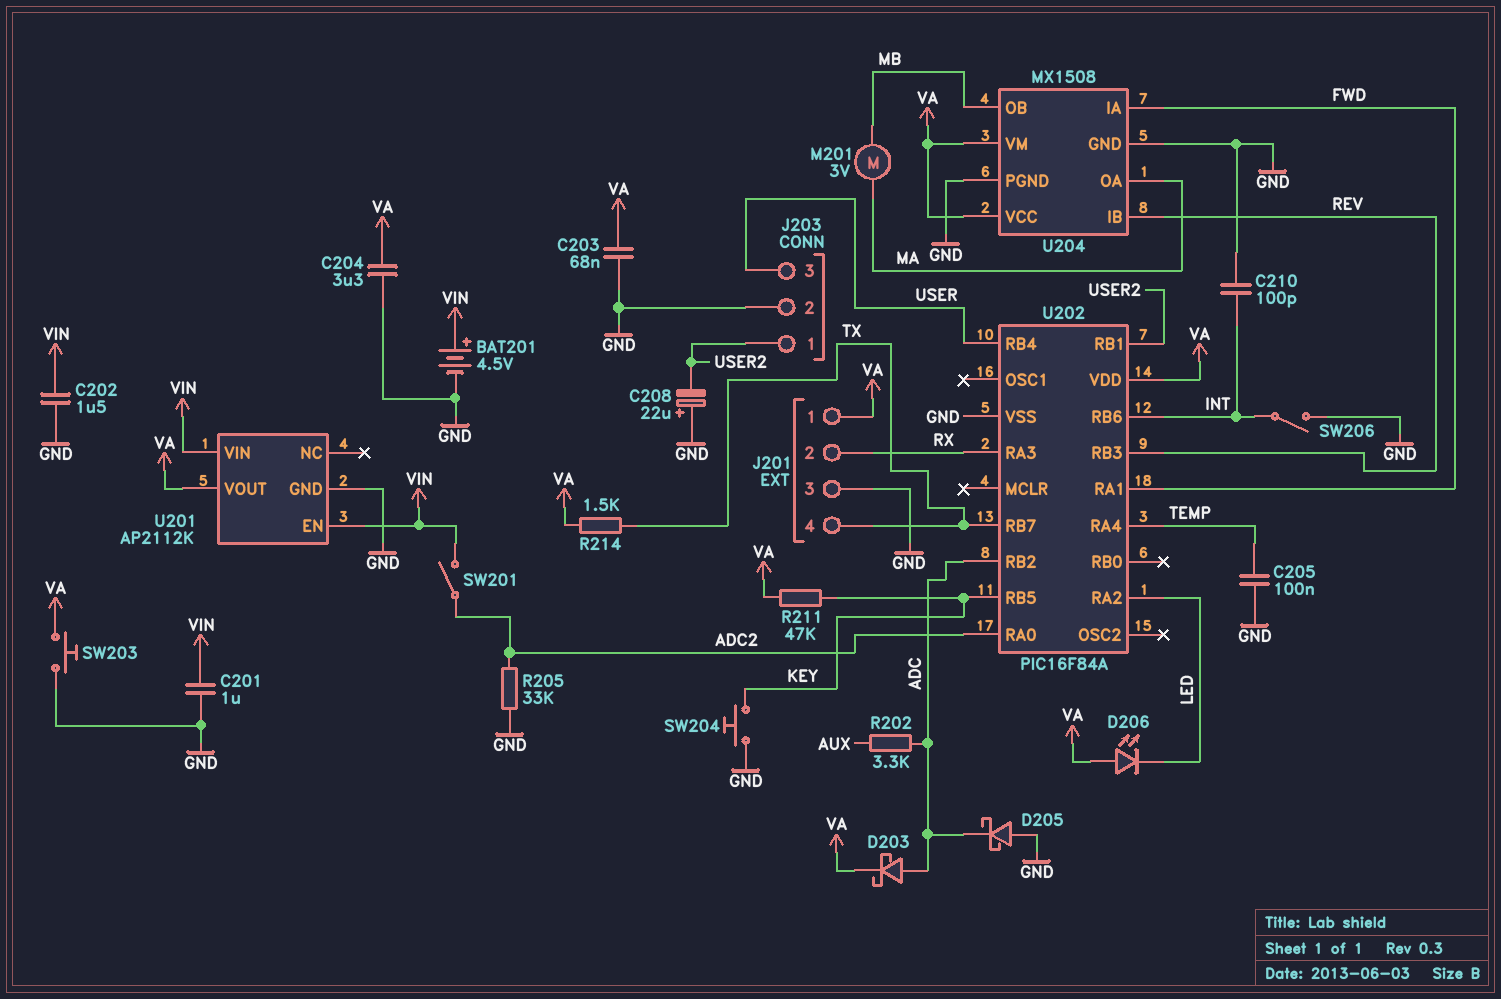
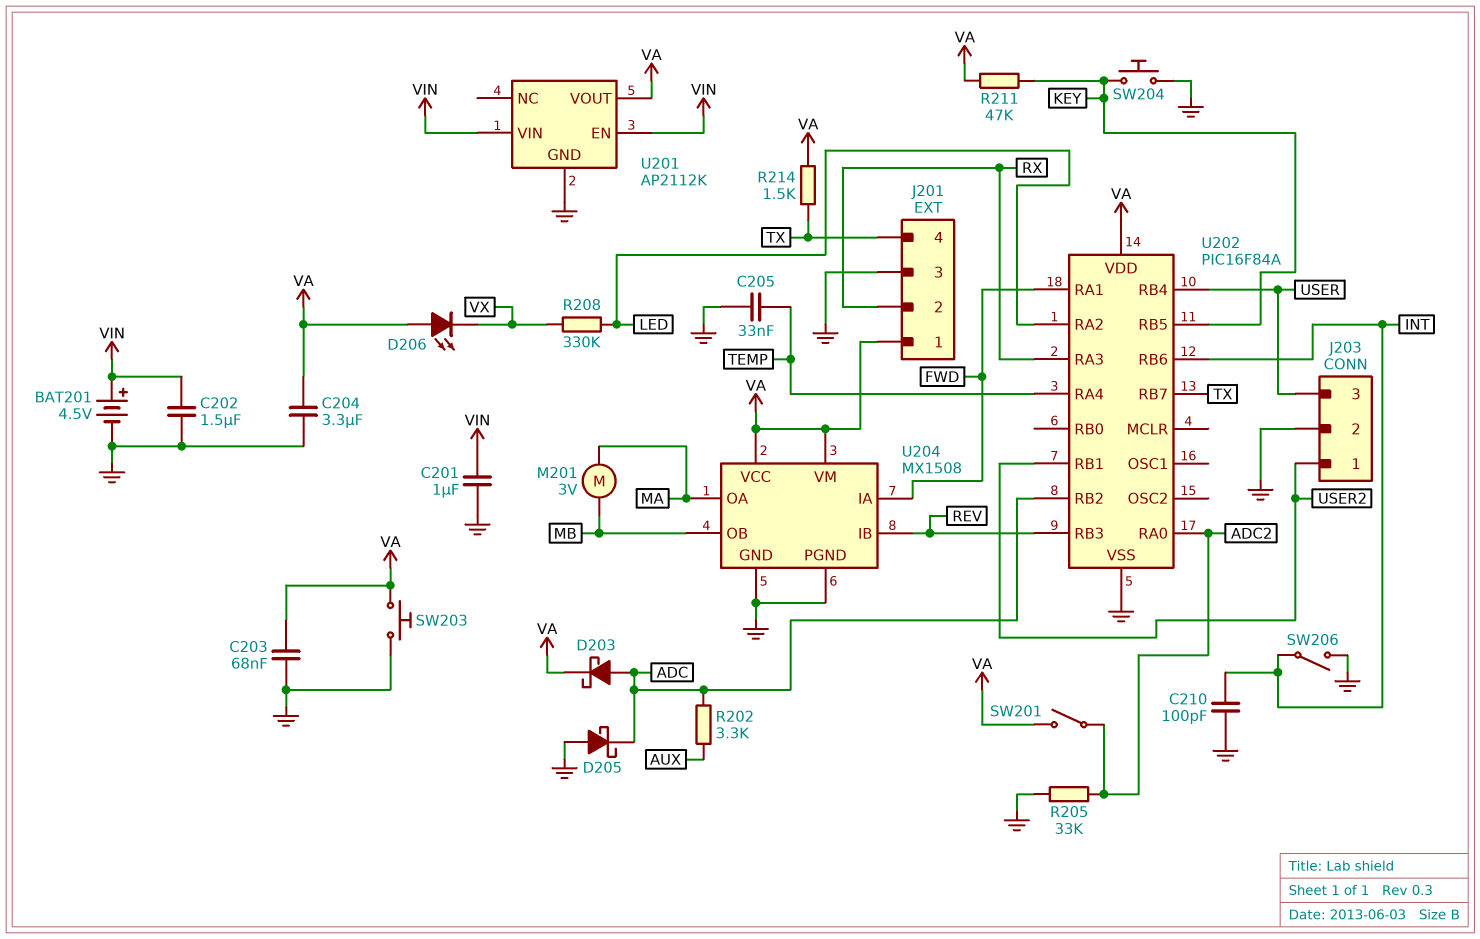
C205: 100nF (GND, TEMP) -> 33nF (GND, TEMP)
C208: 22uF (plus GND, minus USER2) -> none
D206: LED (A VA, K LED) -> LED (A VA, K VX)
R208: none -> 330k (LED, VX)
SW201: switch (ADC2, VIN) -> switch (ADC2, VA)

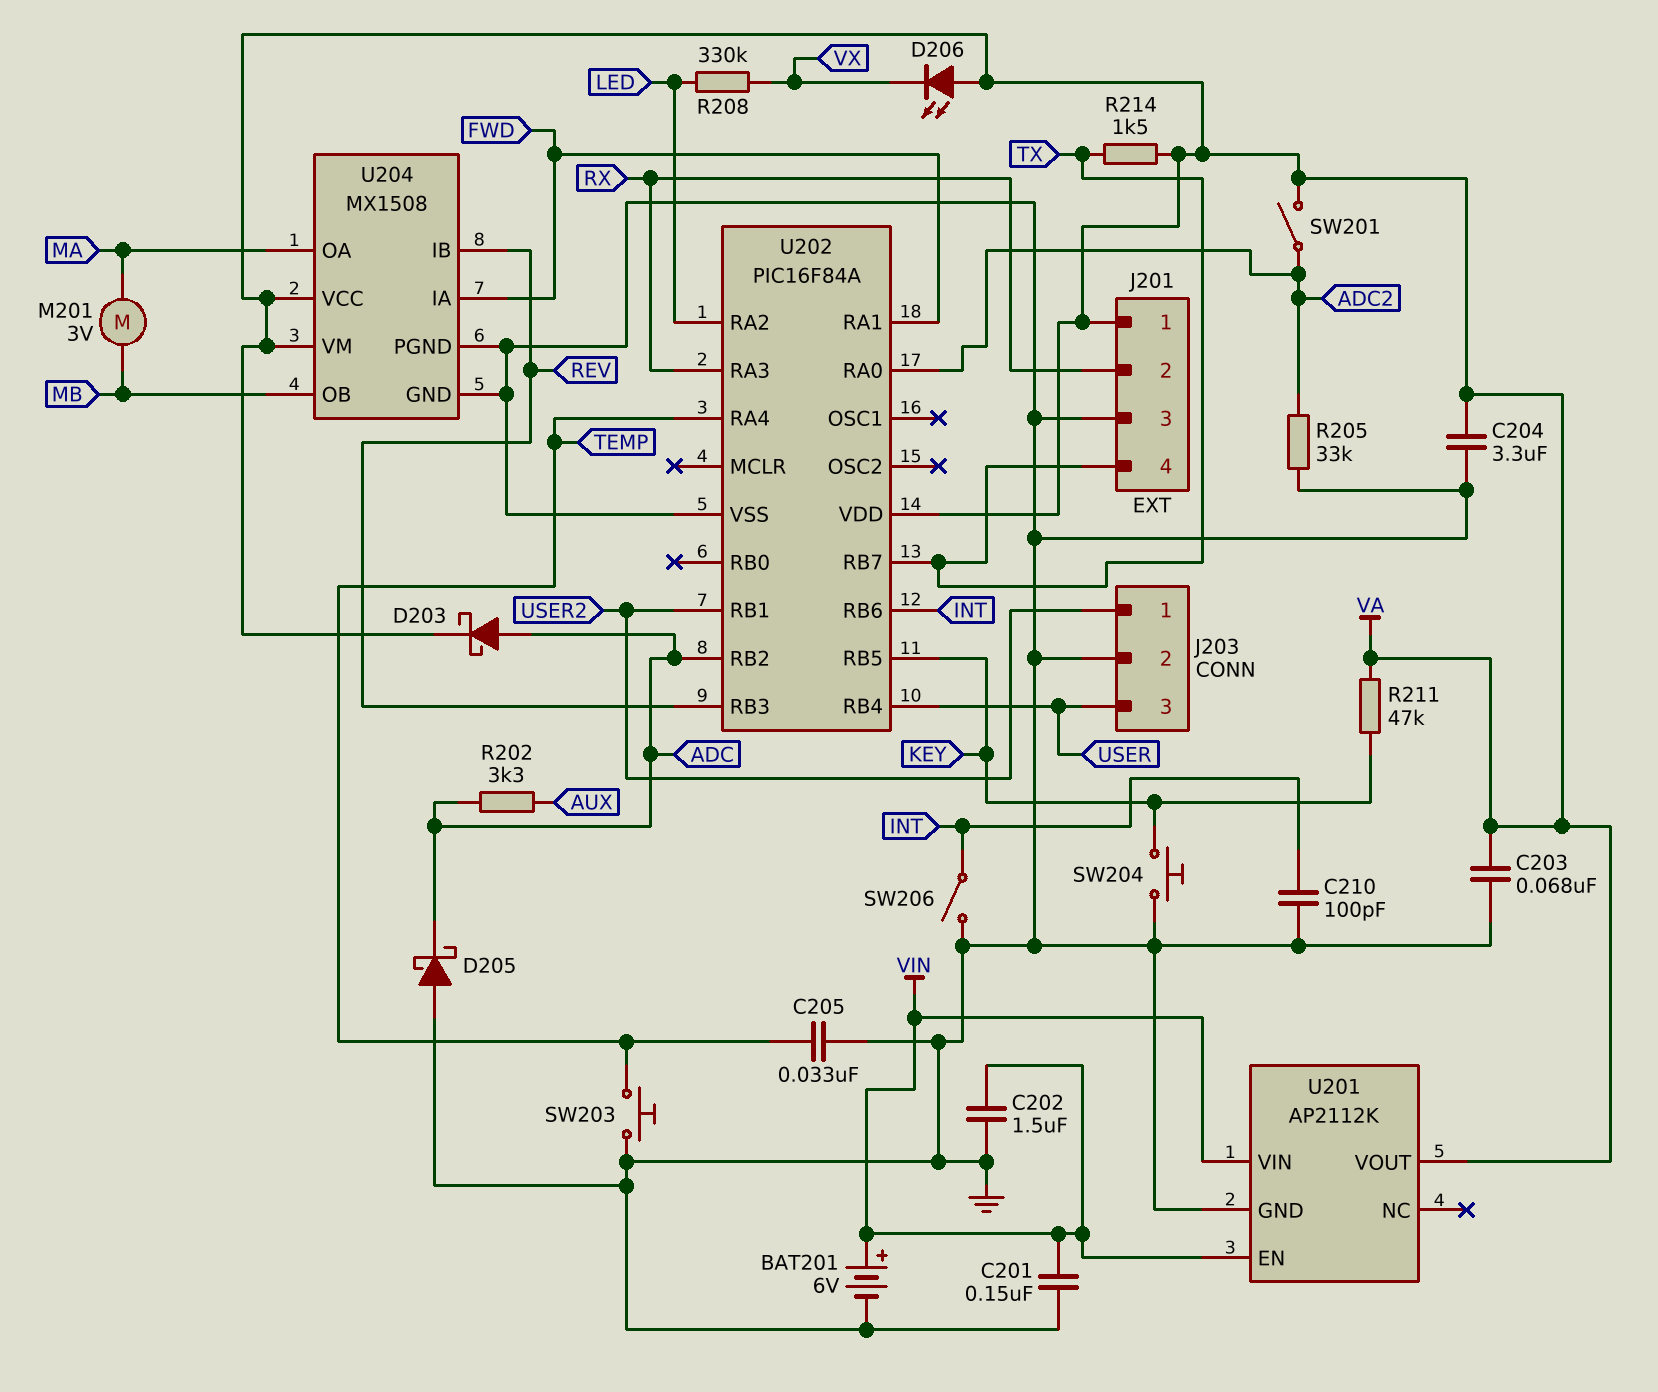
BAT201: 4.5V (plus VIN, minus GND) -> 6V (plus VIN, minus GND)
C201: 1uF (GND, VIN) -> 150nF (GND, VIN)
SW203: button (GND, VA) -> button (GND, TEMP)

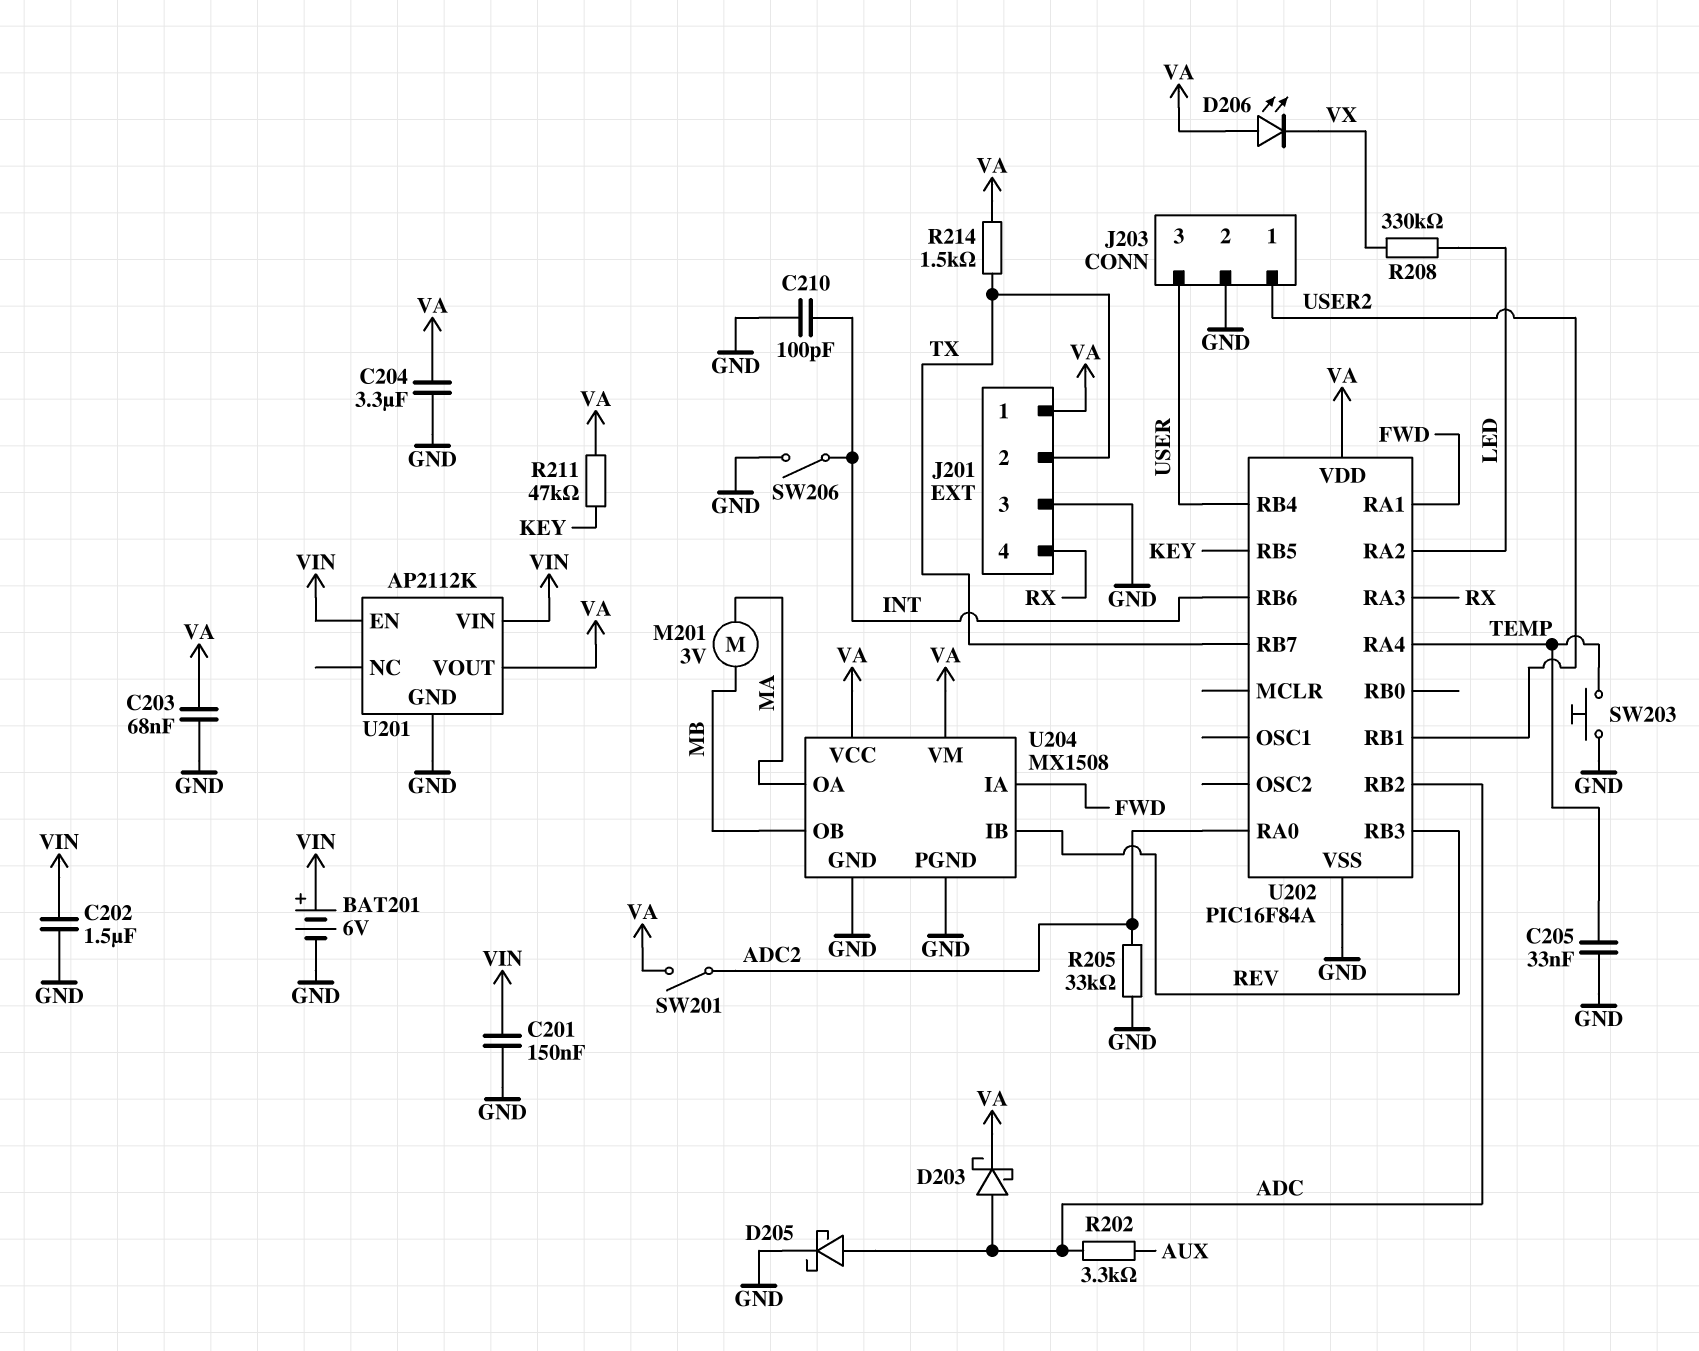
D205: schottky (A GND, K ADC) -> schottky (A ADC, K GND)
J201 pin 2: RX -> TX
J201 pin 4: TX -> RX
SW204: button (GND, KEY) -> none

